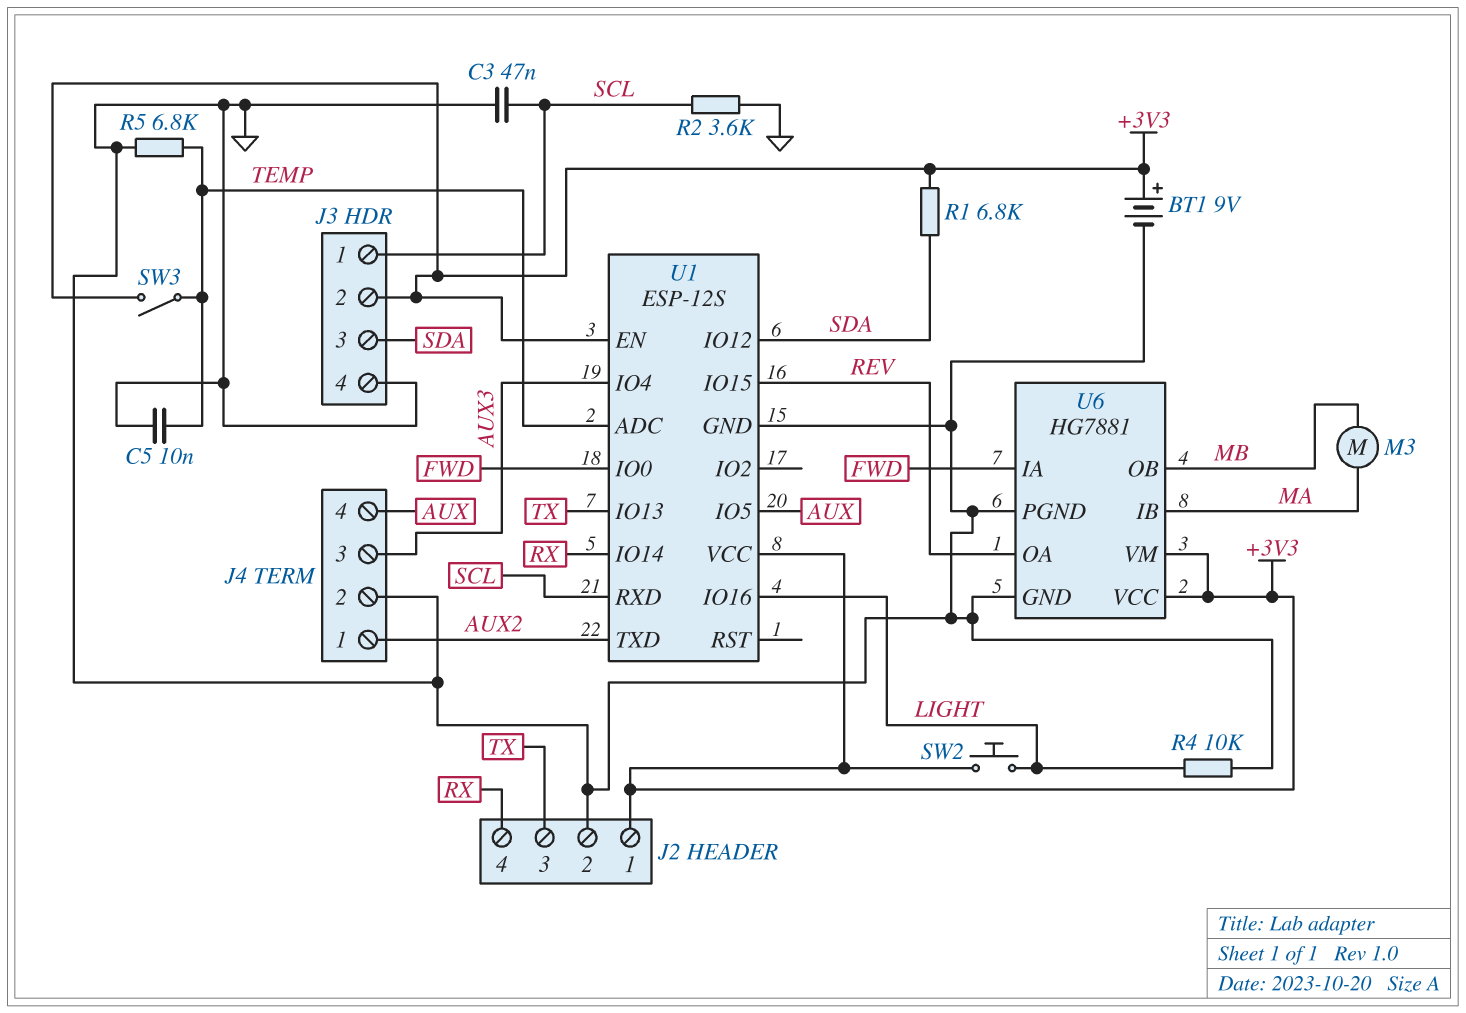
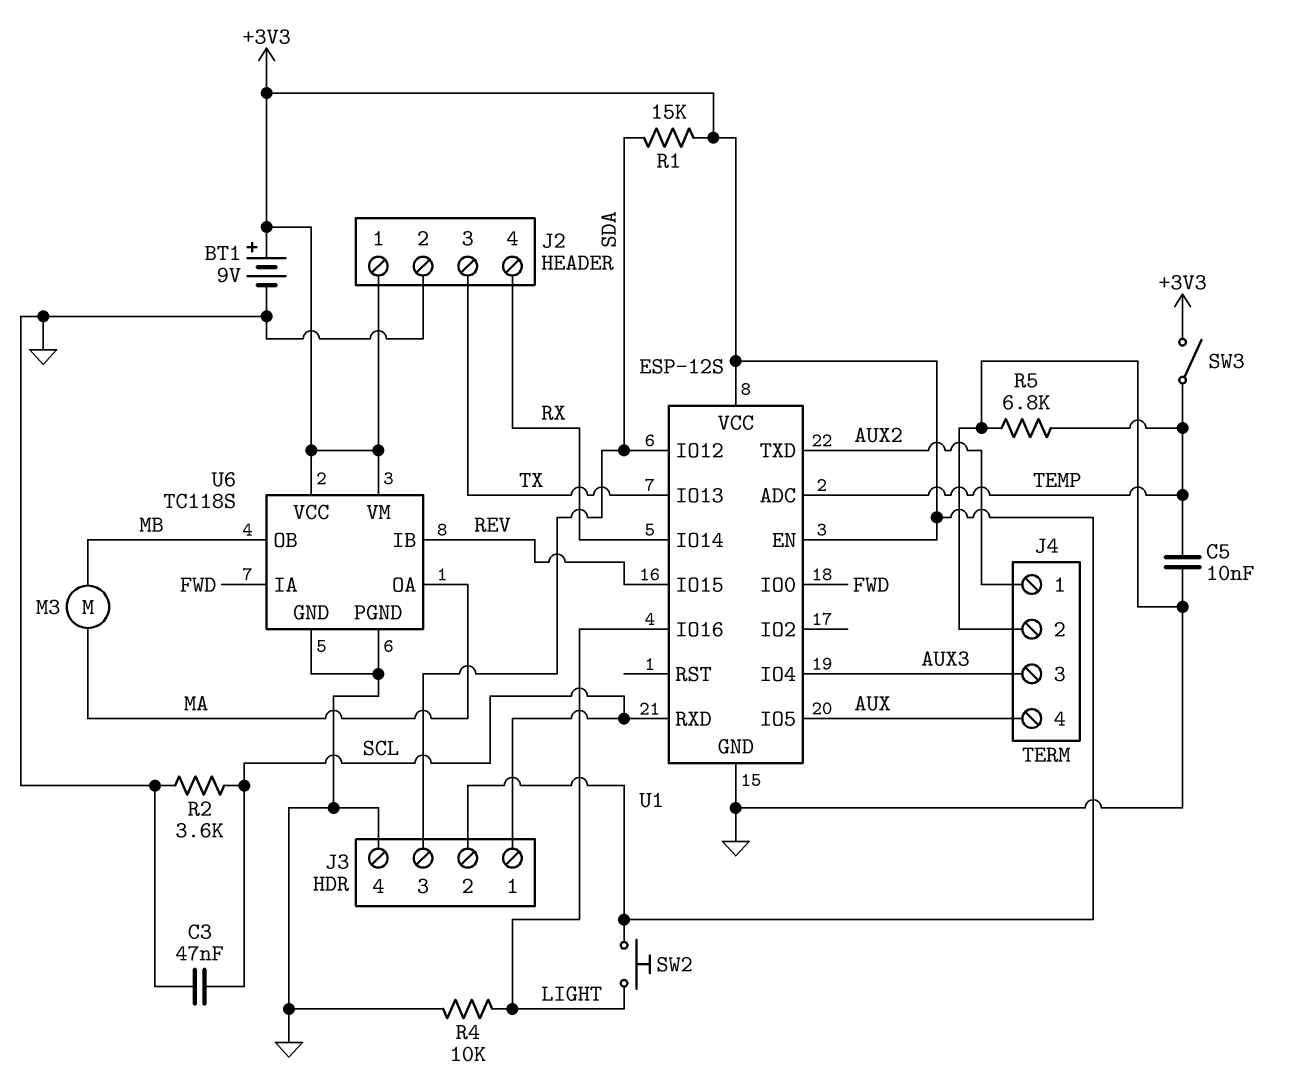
R1: 6.8k (+3V3, SDA) -> 15k (+3V3, SDA)
U6: HG7881 -> TC118S
U6 pin IB: MA -> REV
U6 pin OA: REV -> MA

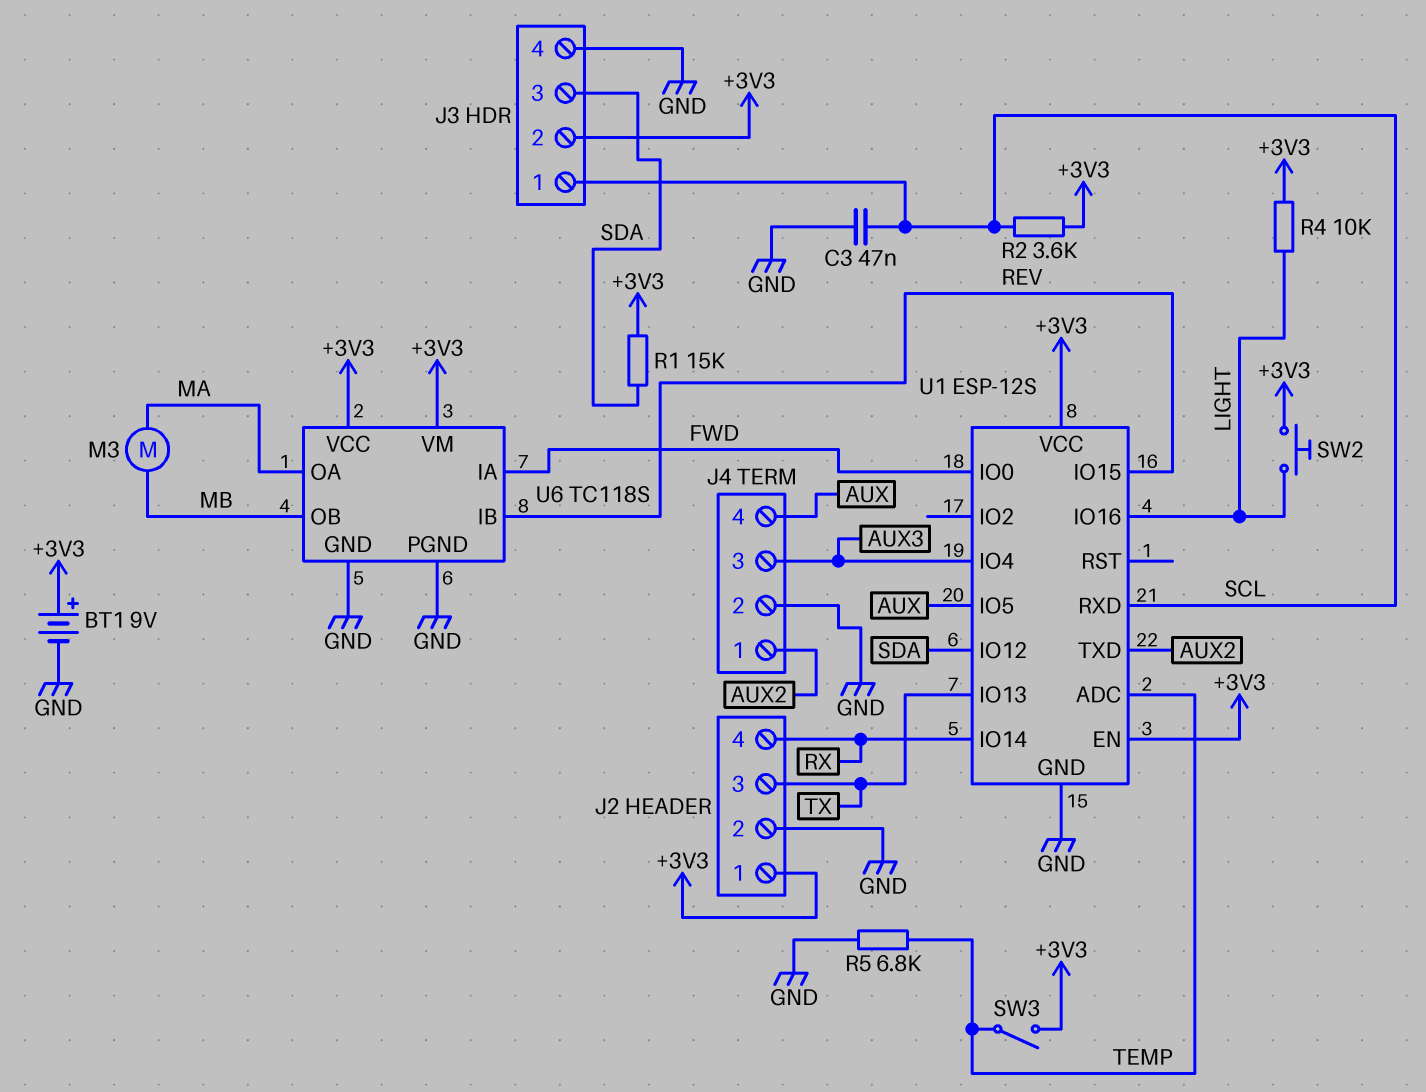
C5: 10nF (GND, TEMP) -> none
R2: 3.6k (GND, SCL) -> 3.6k (+3V3, SCL)
R4: 10k (GND, LIGHT) -> 10k (+3V3, LIGHT)

